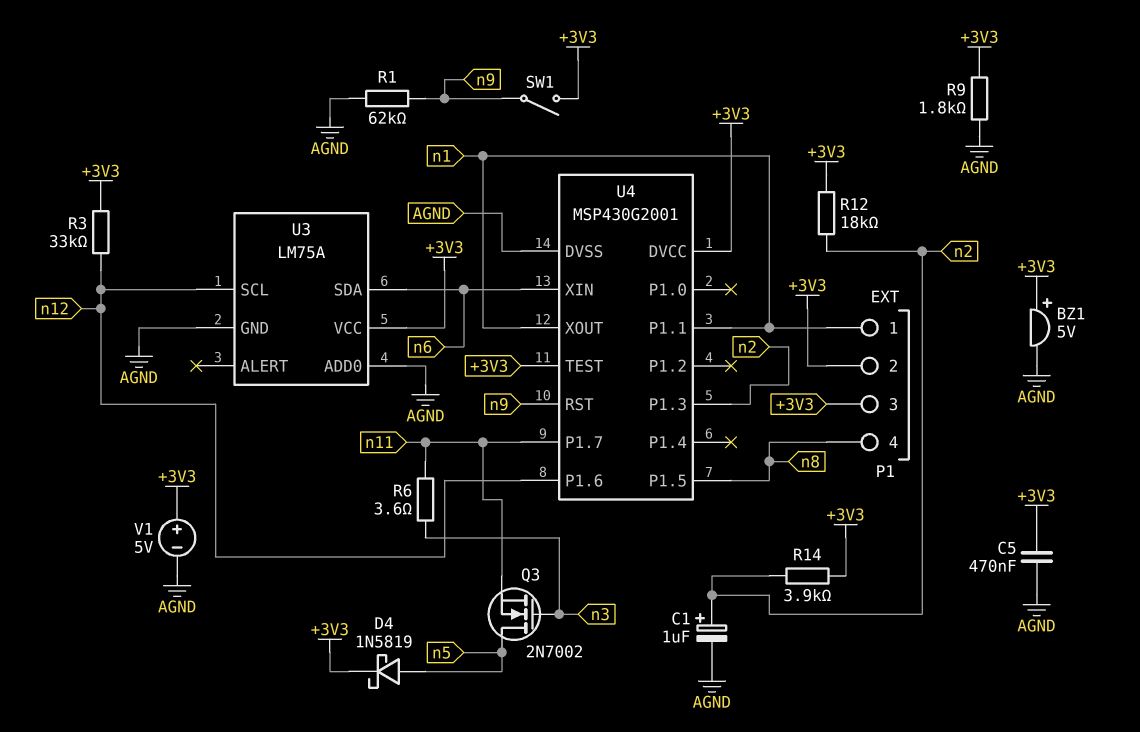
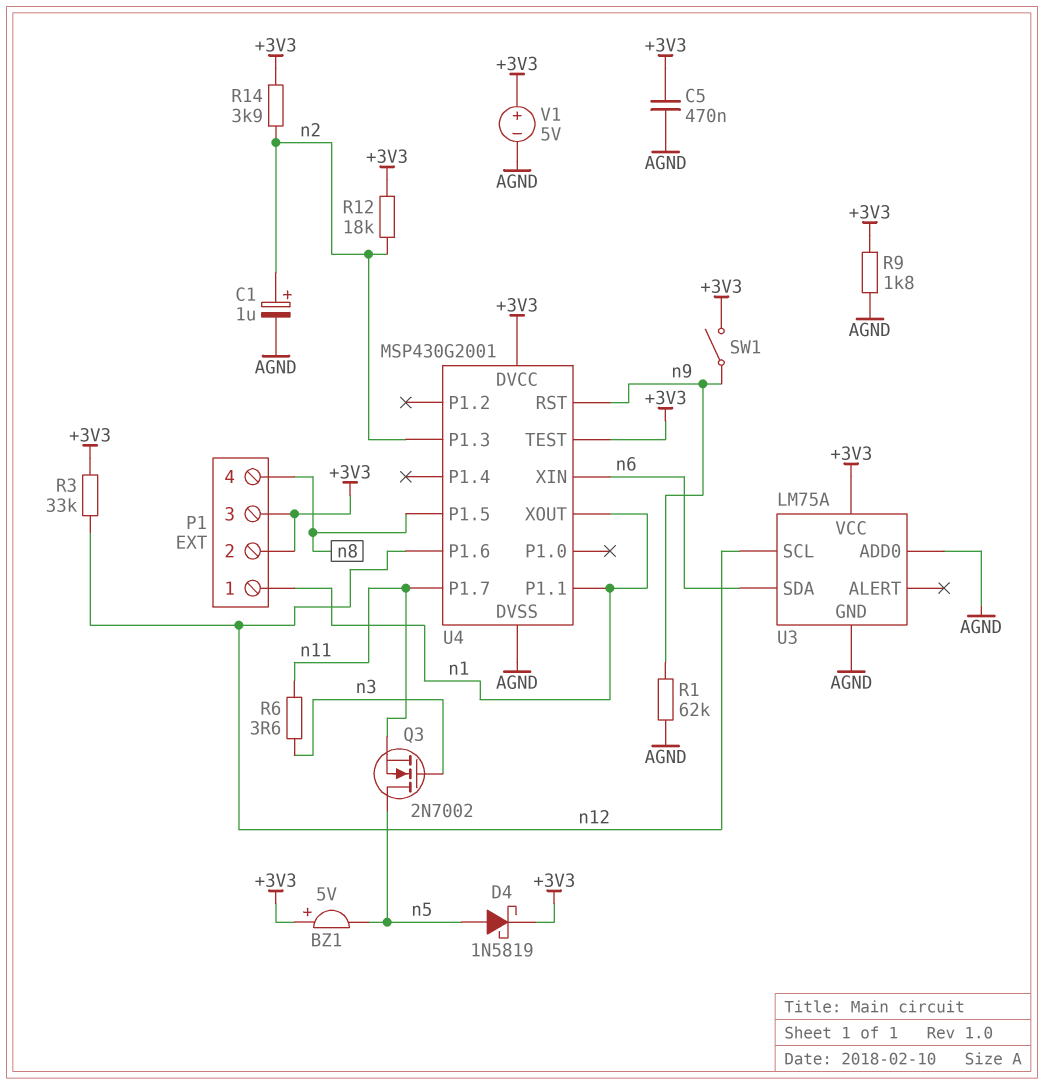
BZ1: buzzer 5V (plus +3V3, minus AGND) -> buzzer 5V (plus +3V3, minus n5)

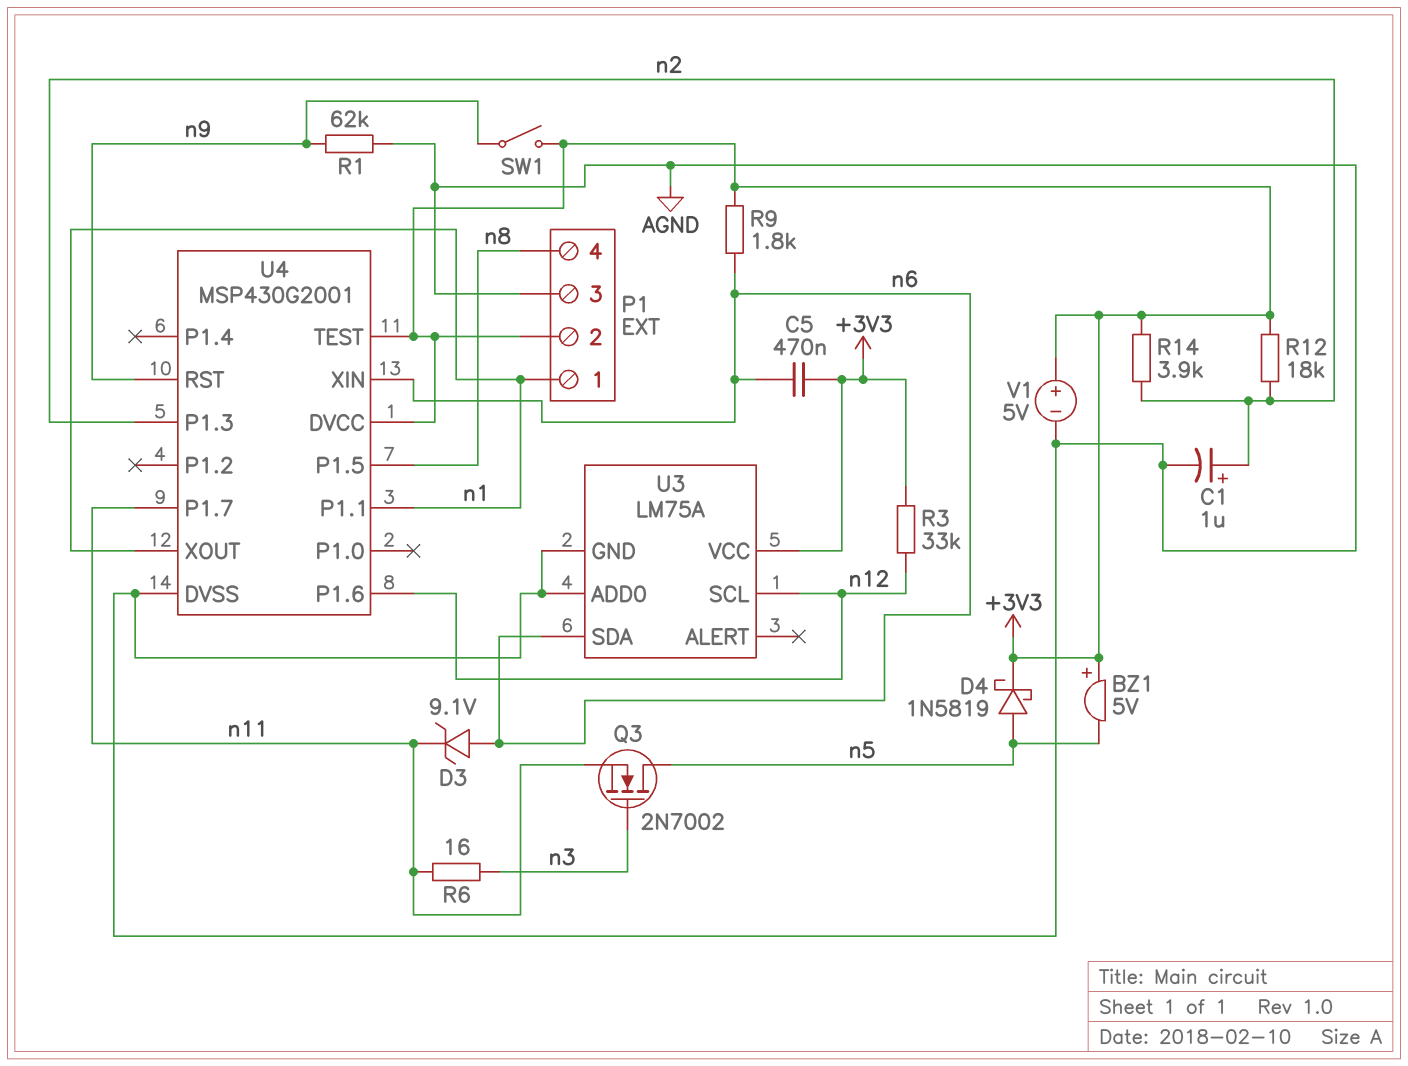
C5: 470nF (+3V3, AGND) -> 470nF (+3V3, n6)
D3: none -> zener 9.1V (A n6, K n11)
P1 pin 3: +3V3 -> AGND
R6: 3.6 (n3, n11) -> 16 (n3, n11)
R9: 1.8k (+3V3, AGND) -> 1.8k (+3V3, n6)

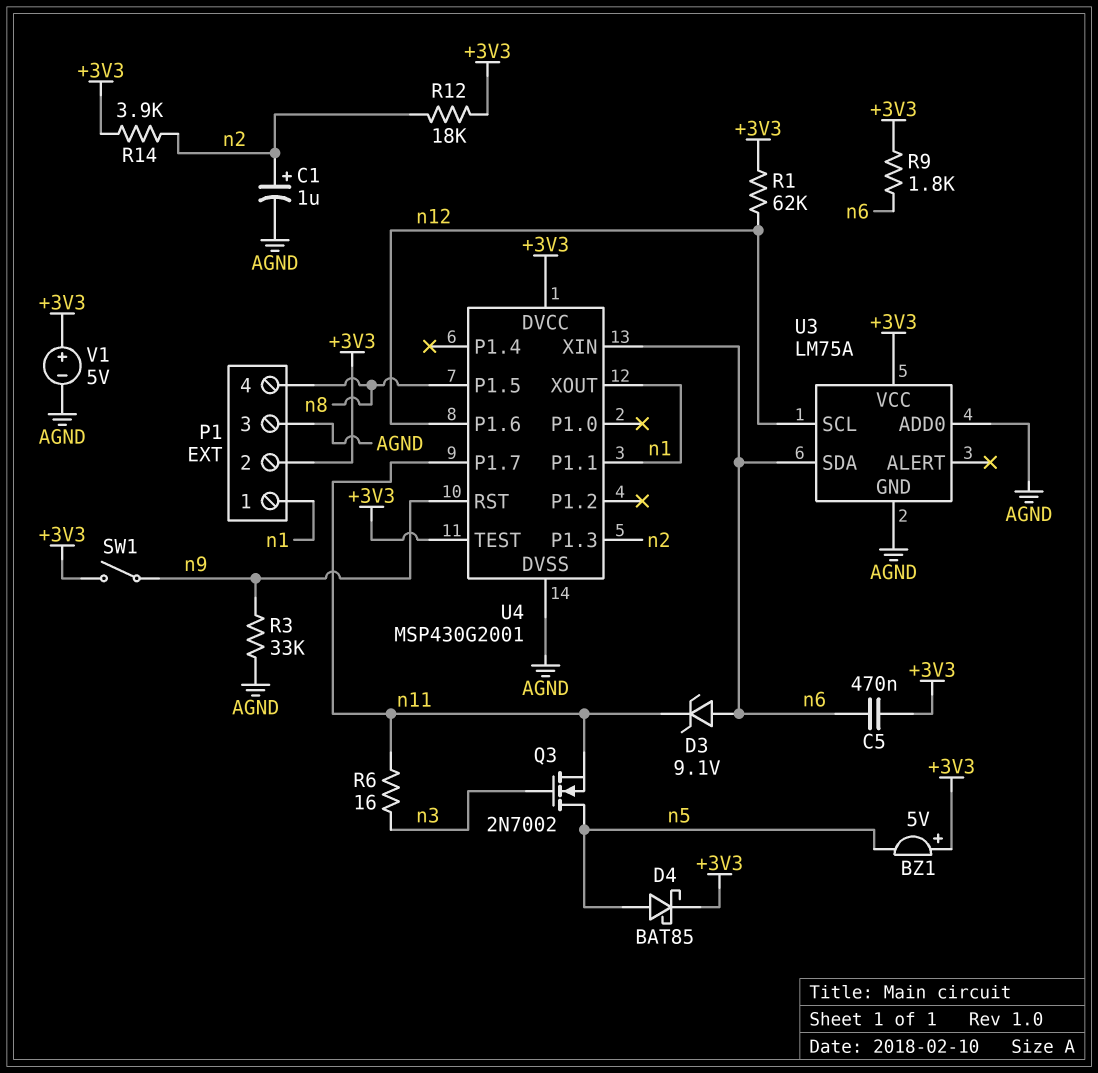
D4: schottky 1N5819 (A n5, K +3V3) -> schottky BAT85 (A n5, K +3V3)
R1: 62k (AGND, n9) -> 62k (+3V3, n12)
R3: 33k (+3V3, n12) -> 33k (AGND, n9)

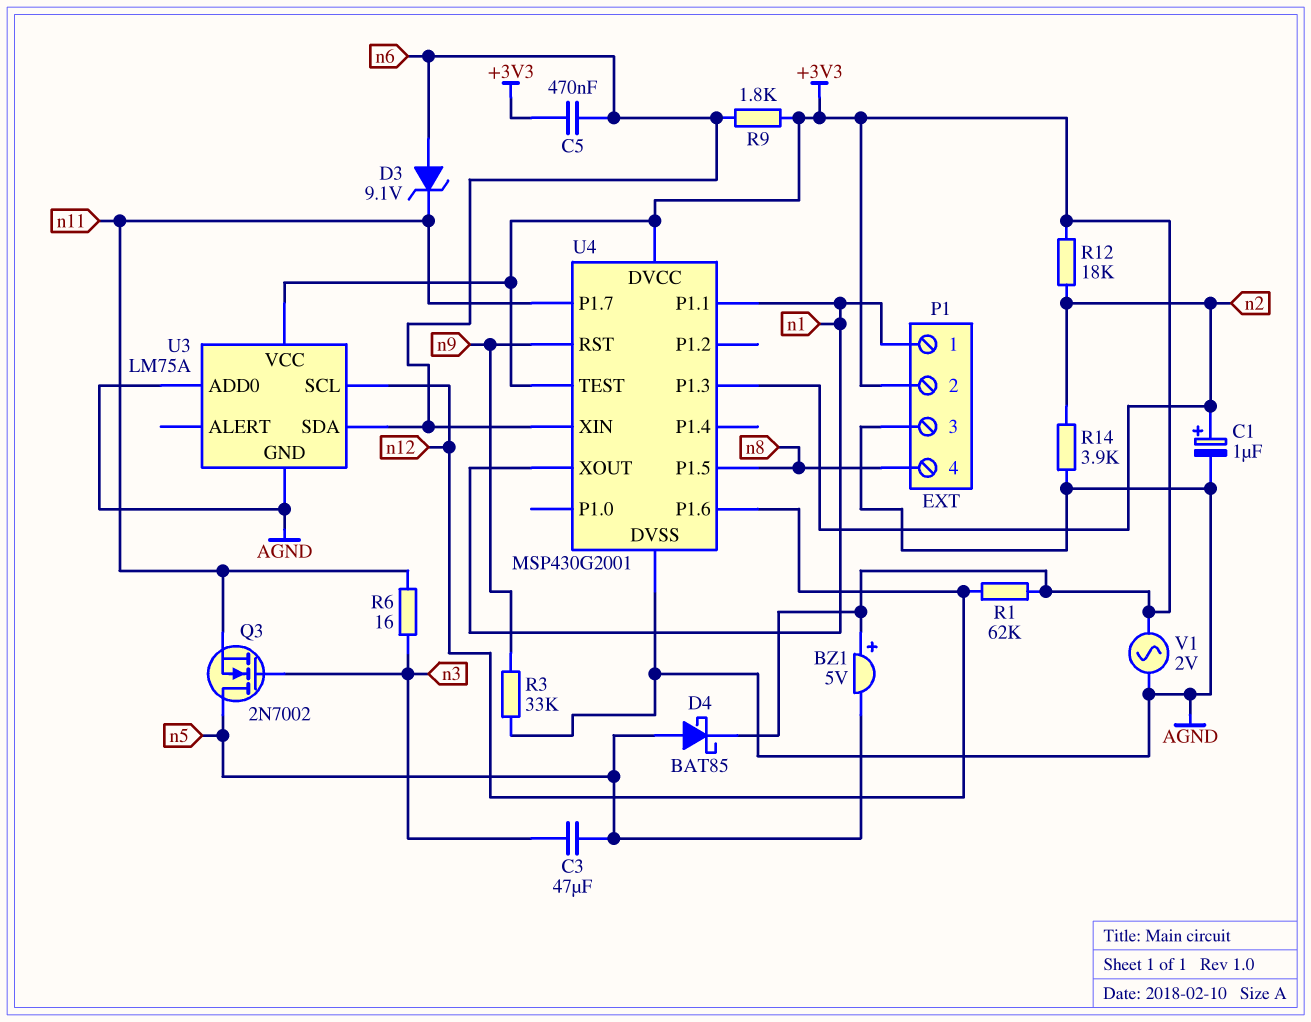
C3: none -> 47uF (n3, n5)
R14: 3.9k (+3V3, n2) -> 3.9k (AGND, n2)
SW1: switch (+3V3, n9) -> none
V1: 5V (plus +3V3, minus AGND) -> AC 2V (+3V3, AGND)

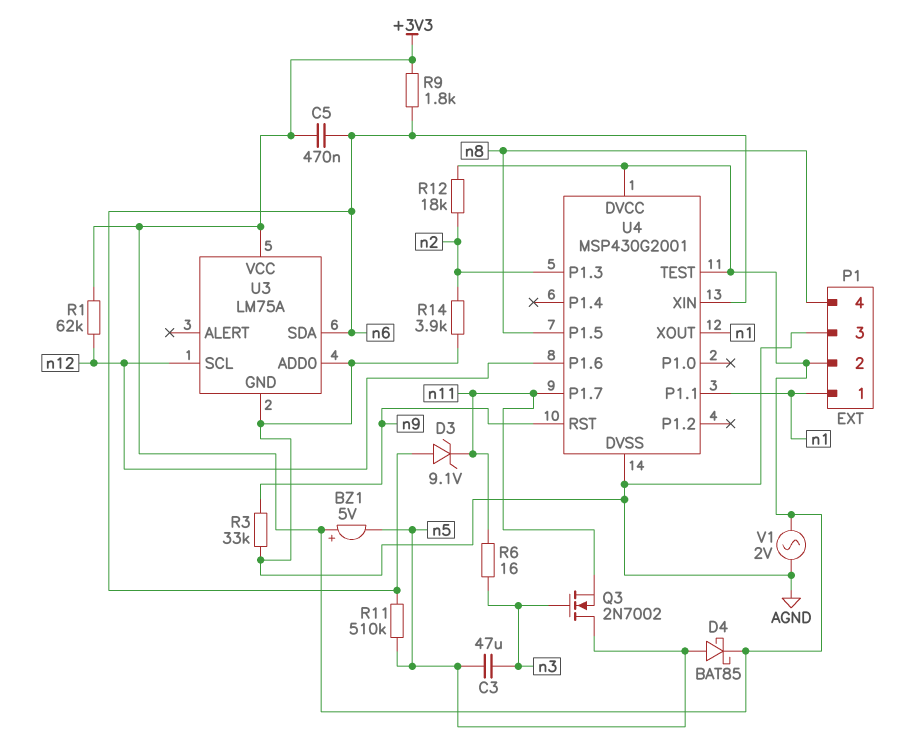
C1: 1uF (plus n2, minus AGND) -> none
R11: none -> 510k (n5, n6)

